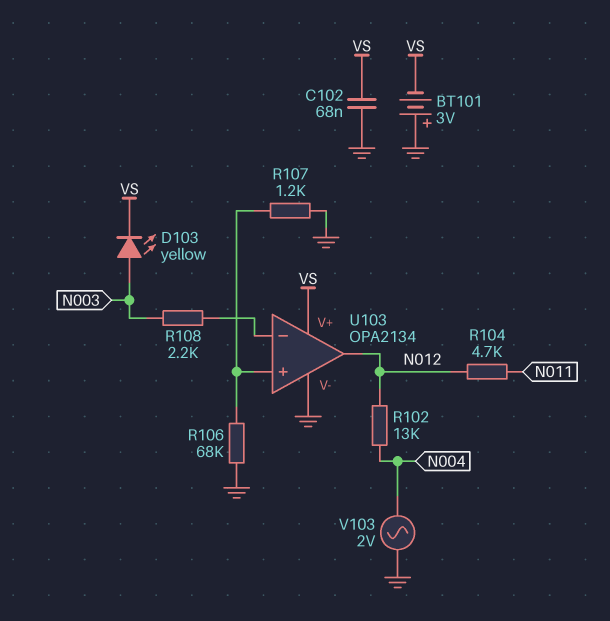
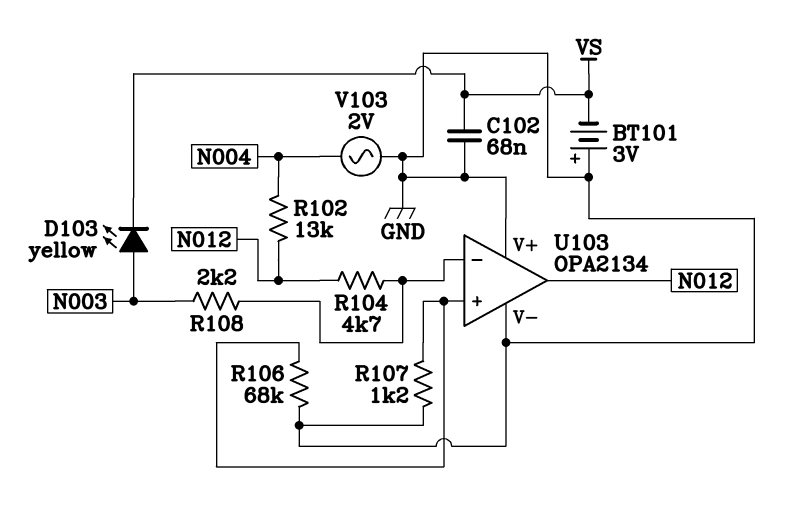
R104: 4.7k (N011, N012) -> 4.7k (N012, U103/in-)
U103 pin V+: VS -> GND

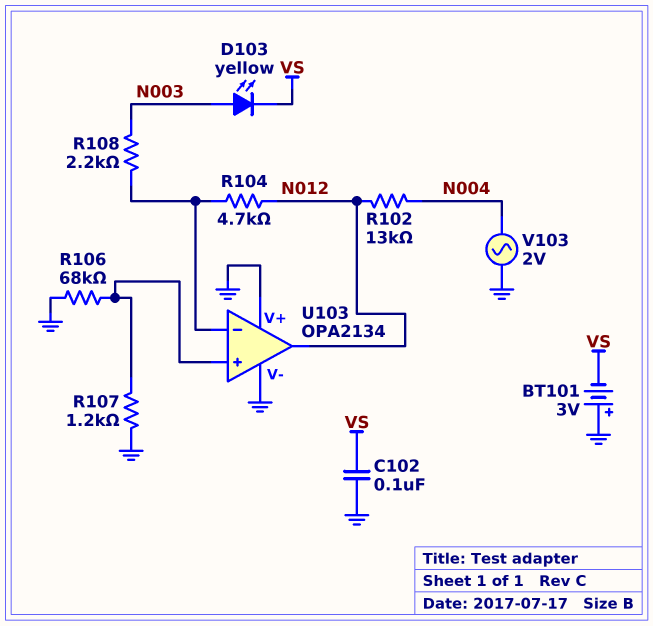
C102: 68nF (GND, VS) -> 100nF (GND, VS)

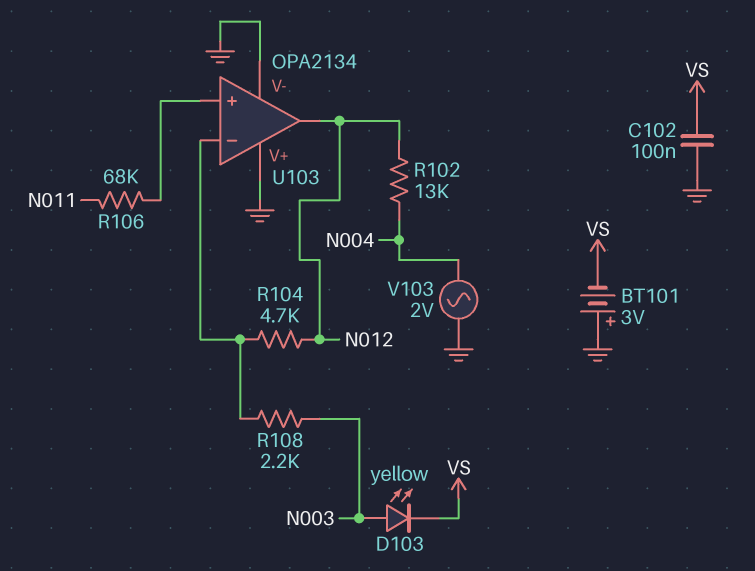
R106: 68k (GND, U103/in+) -> 68k (N011, U103/in+)
R107: 1.2k (GND, U103/in+) -> none

